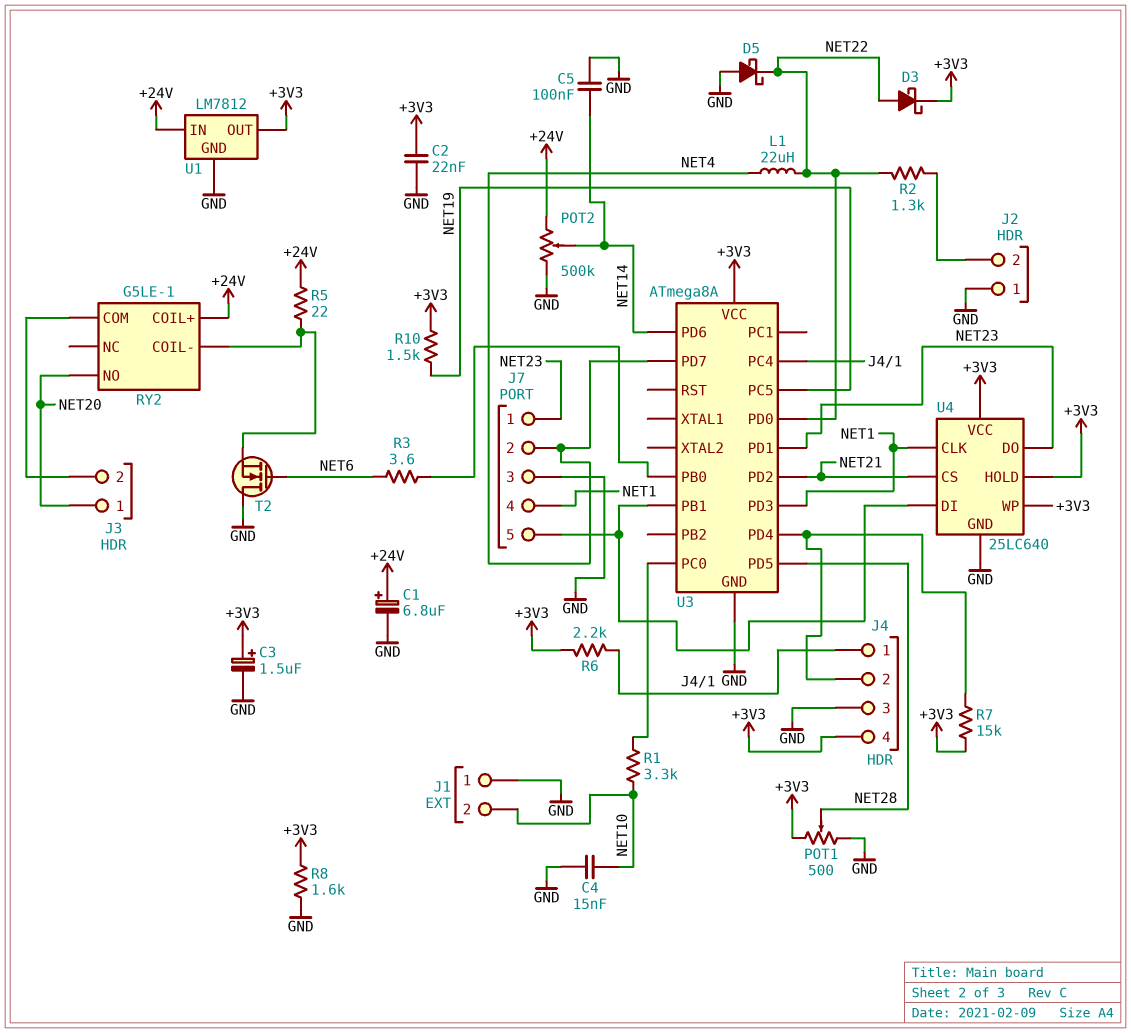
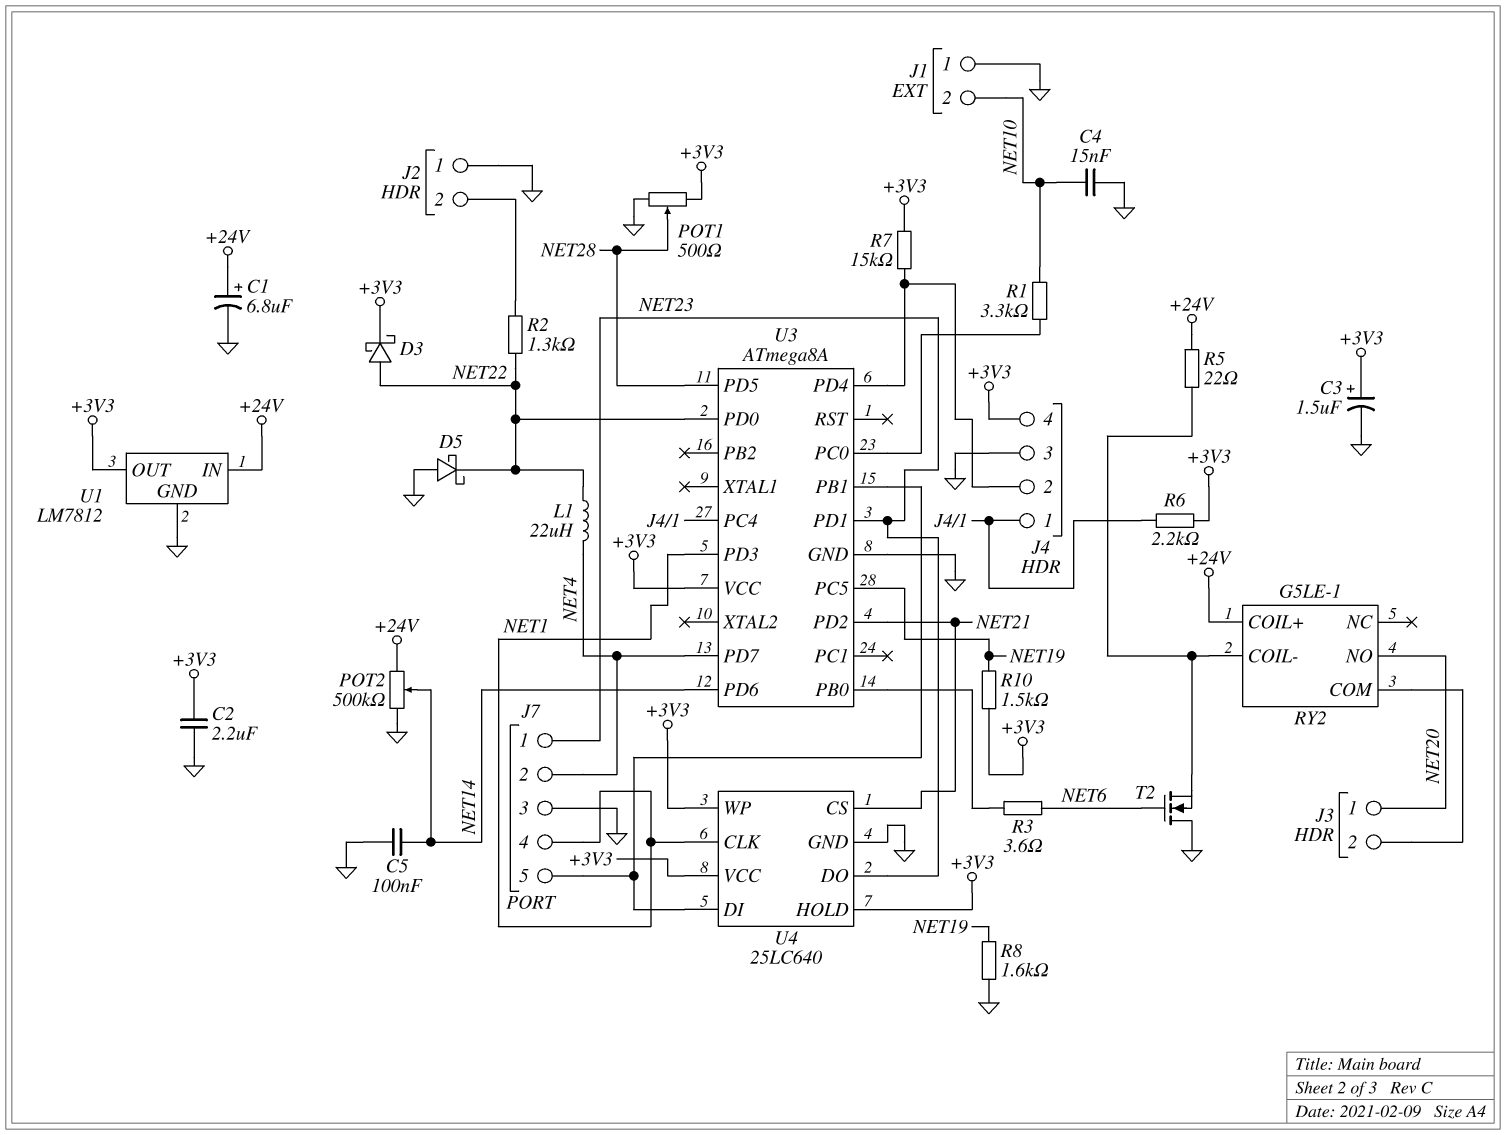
C2: 22nF (+3V3, GND) -> 2.2uF (+3V3, GND)
R8: 1.6k (+3V3, GND) -> 1.6k (GND, NET19)

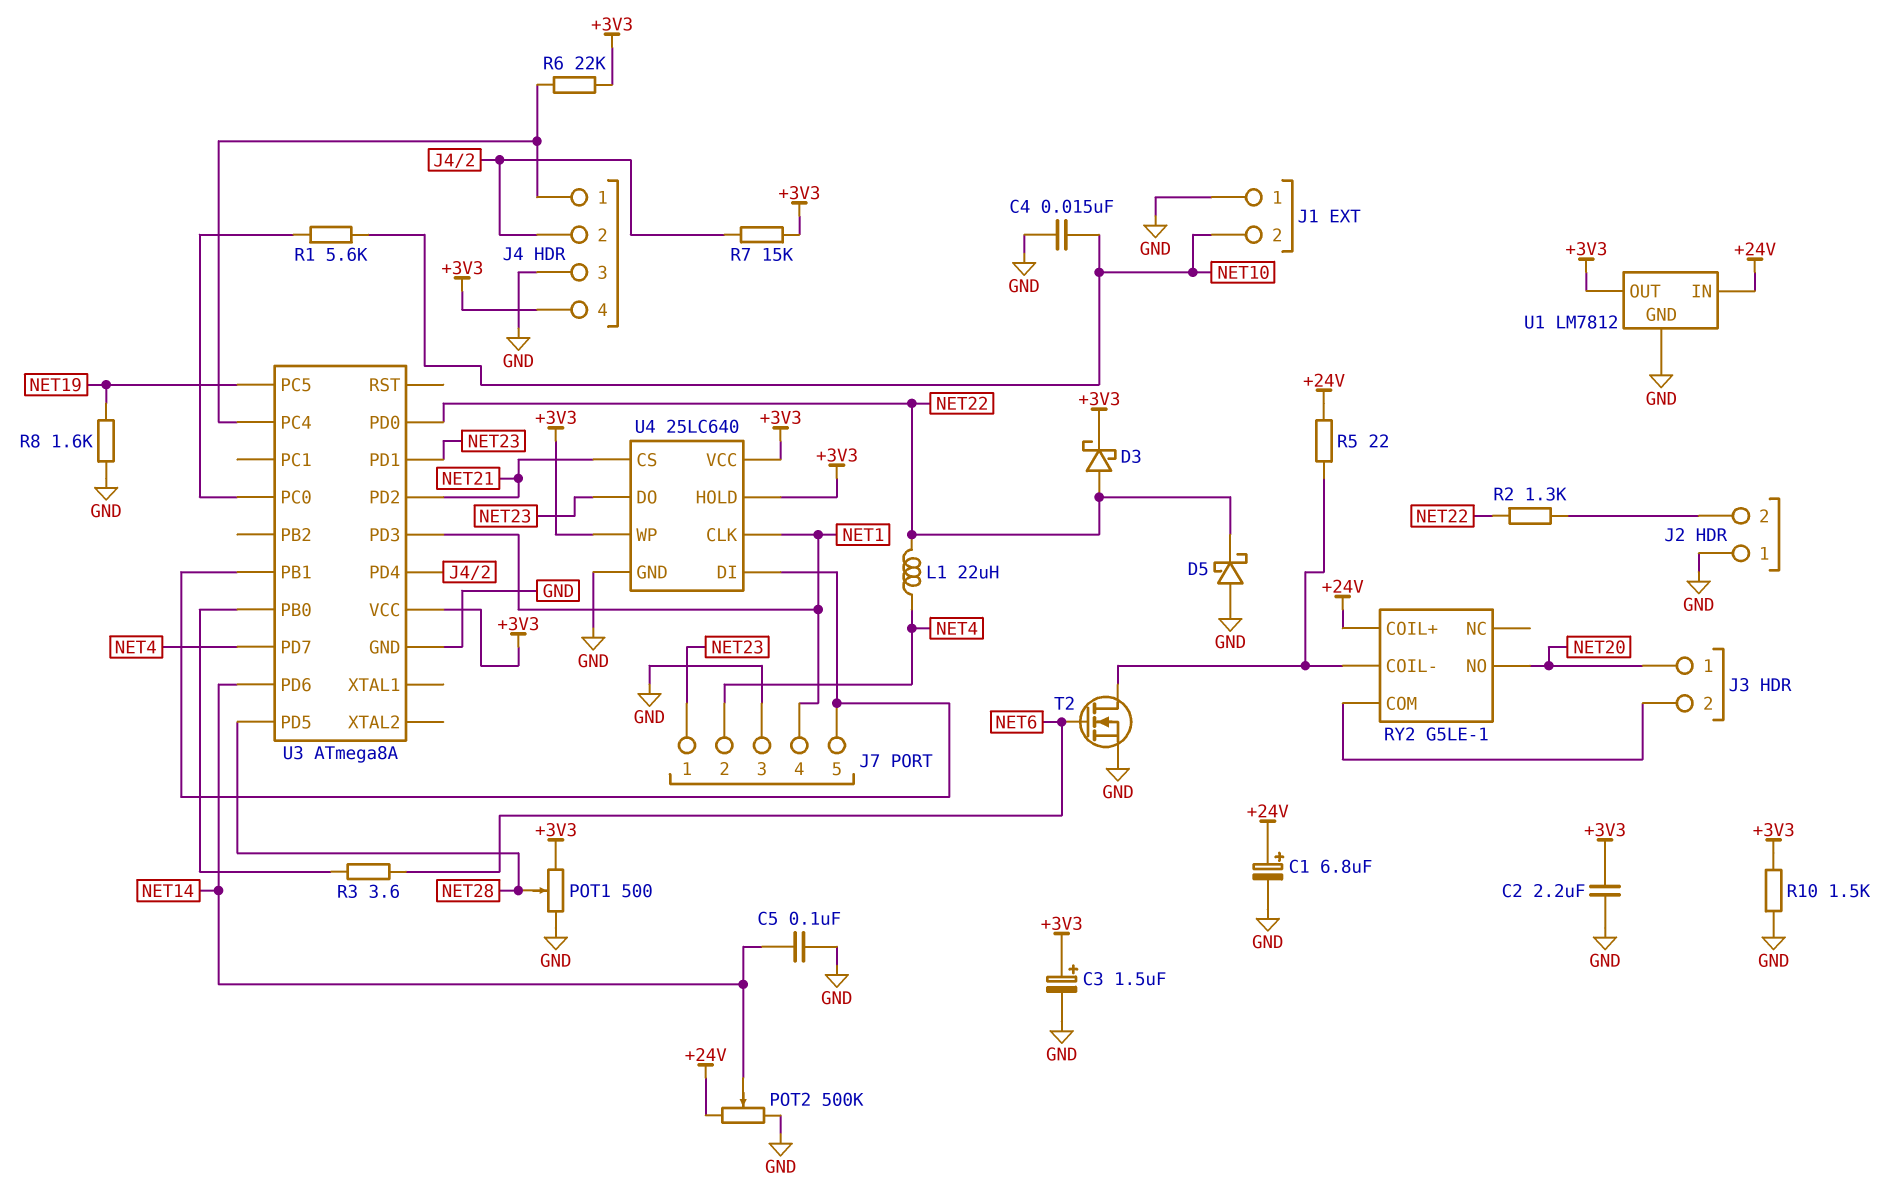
R1: 3.3k (NET10, U3/PC0) -> 5.6k (NET10, U3/PC0)
R6: 2.2k (+3V3, J4/1) -> 22k (+3V3, J4/1)
R10: 1.5k (+3V3, NET19) -> 1.5k (+3V3, GND)
T2: NMOS (G NET6, D GND, S RY2/COIL-) -> NMOS (G NET6, D RY2/COIL-, S GND)

